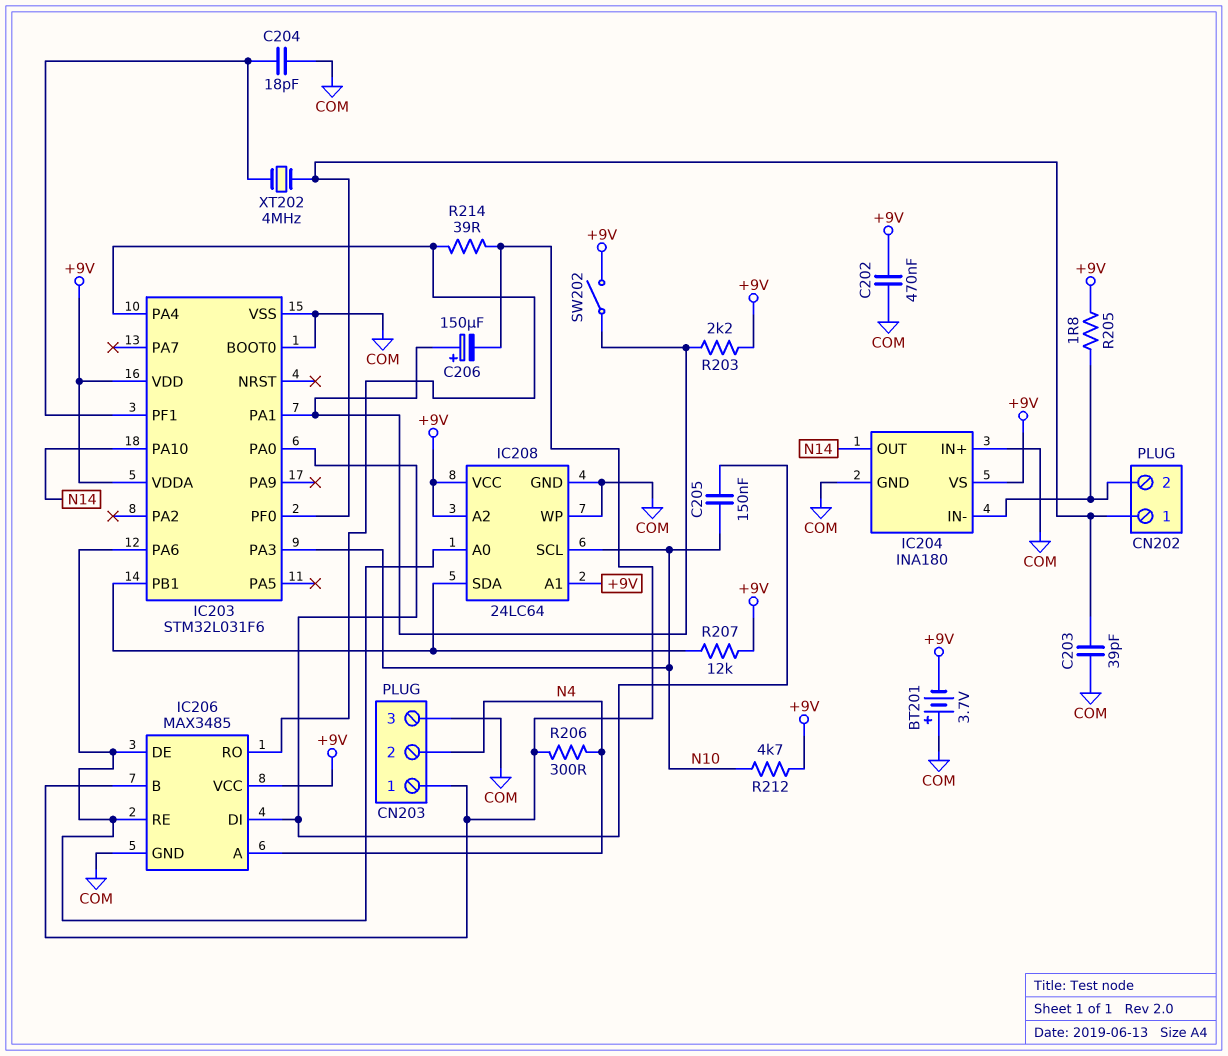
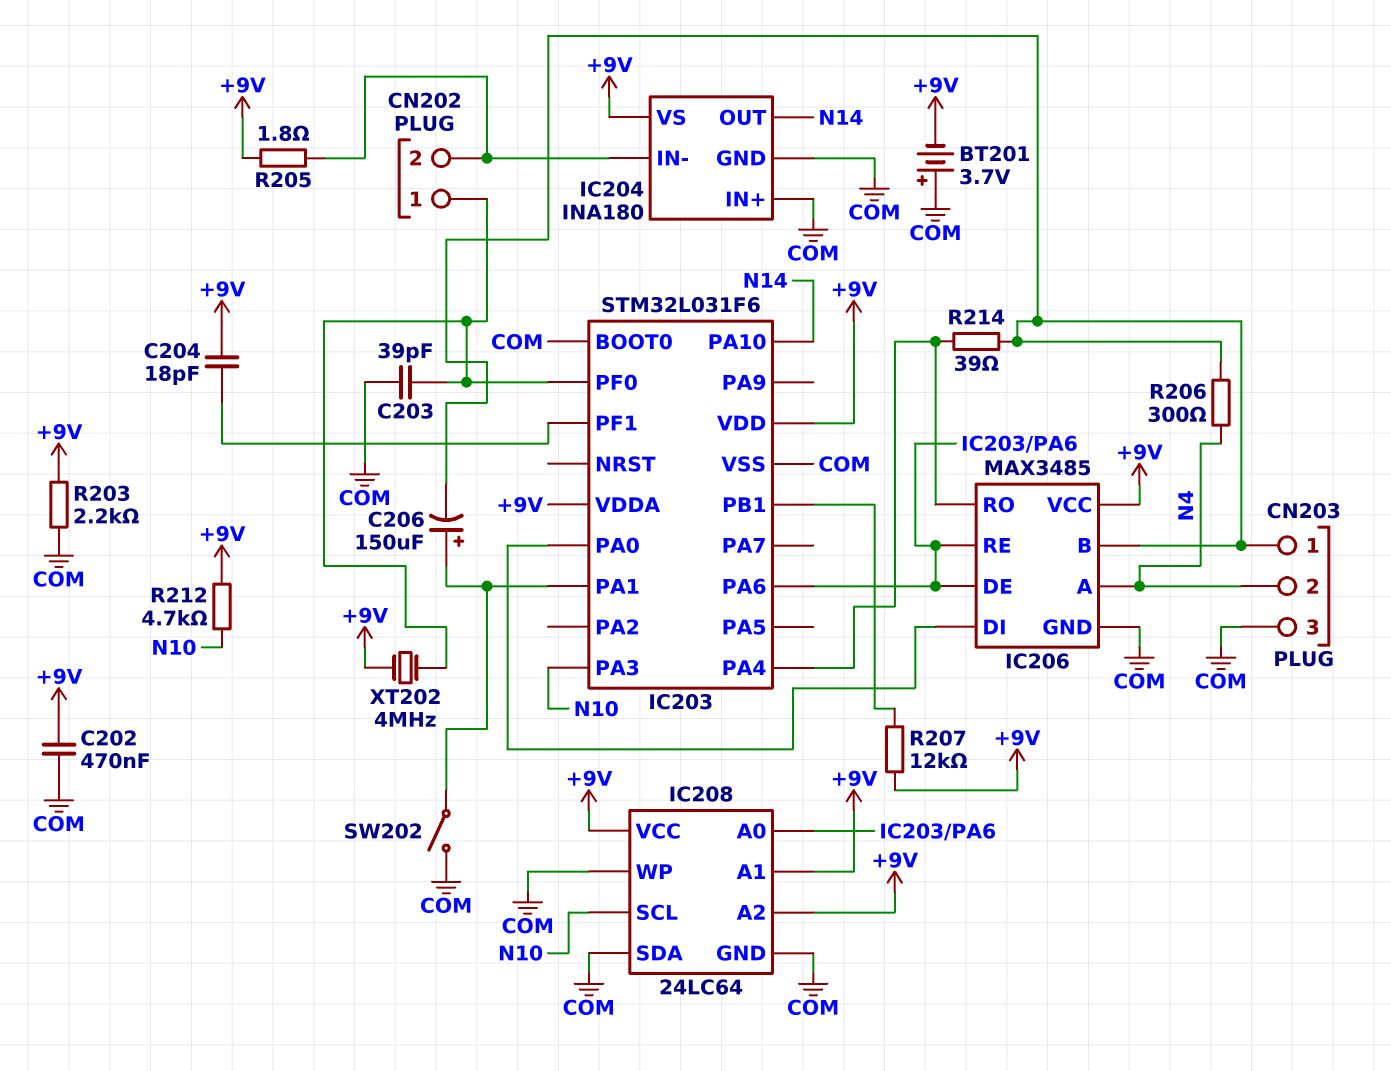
C204: 18pF (COM, IC203/PF1) -> 18pF (+9V, IC203/PF1)
C205: 150nF (IC203/PA0, N10) -> none
IC208 pin SDA: IC203/PB1 -> COM
R203: 2.2k (+9V, IC203/PA1) -> 2.2k (+9V, COM)
SW202: switch (+9V, IC203/PA1) -> switch (COM, IC203/PA1)
XT202: 4MHz (CN202/1, IC203/PF1) -> 4MHz (+9V, CN202/1)

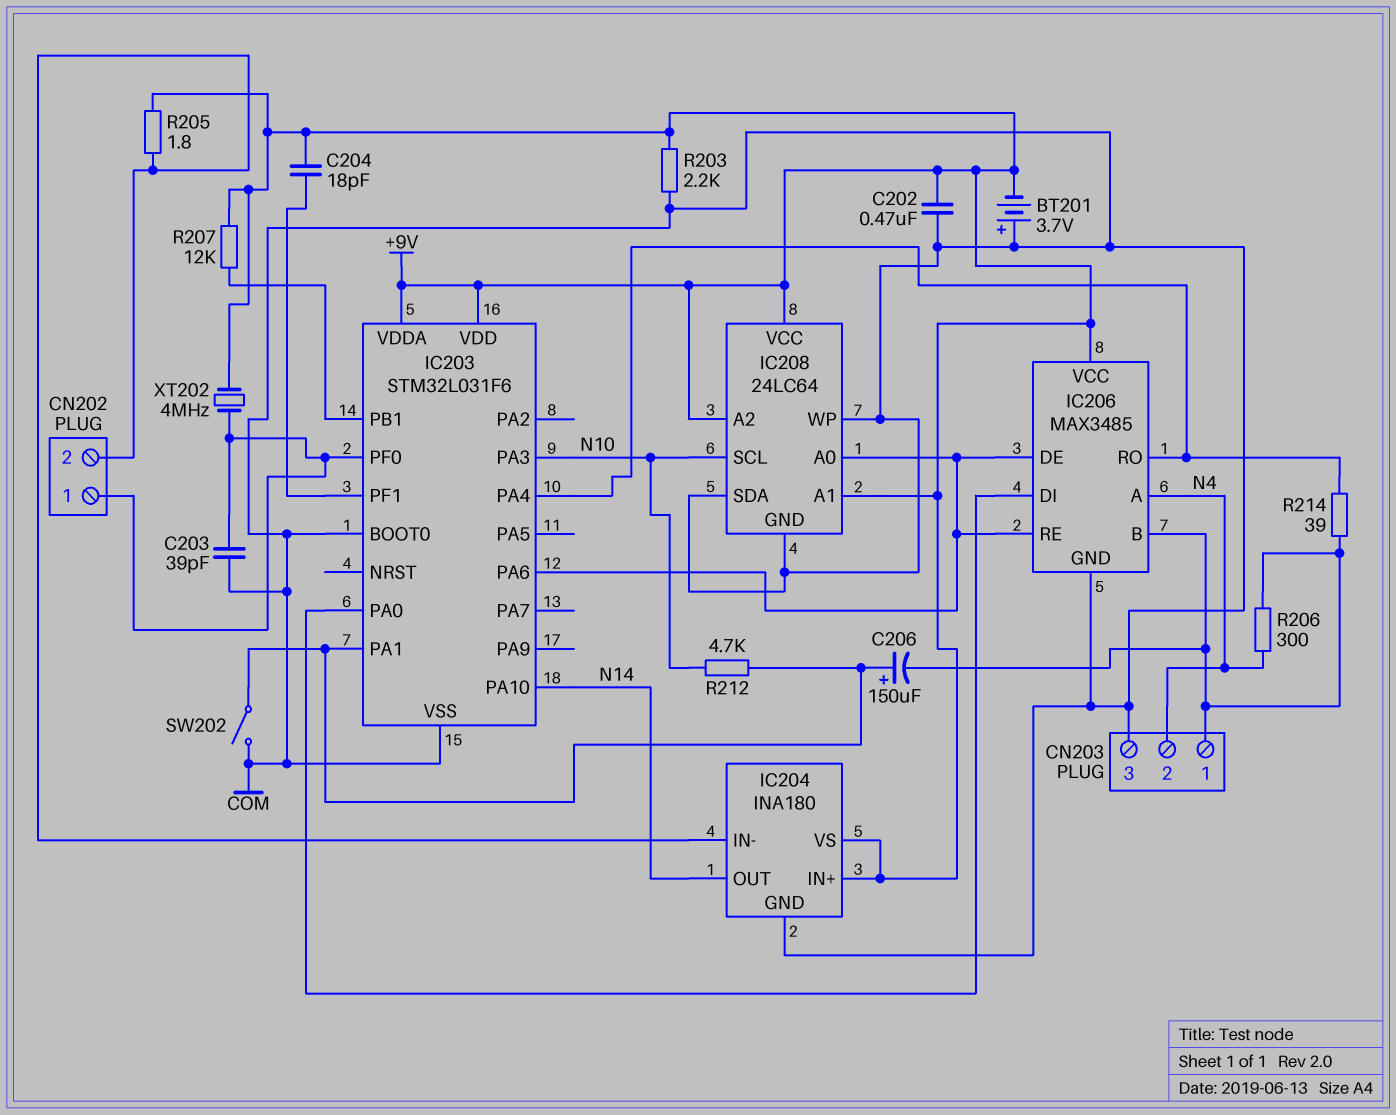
IC204 pin IN+: COM -> +9V
R212: 4.7k (+9V, N10) -> 4.7k (IC203/PA1, N10)

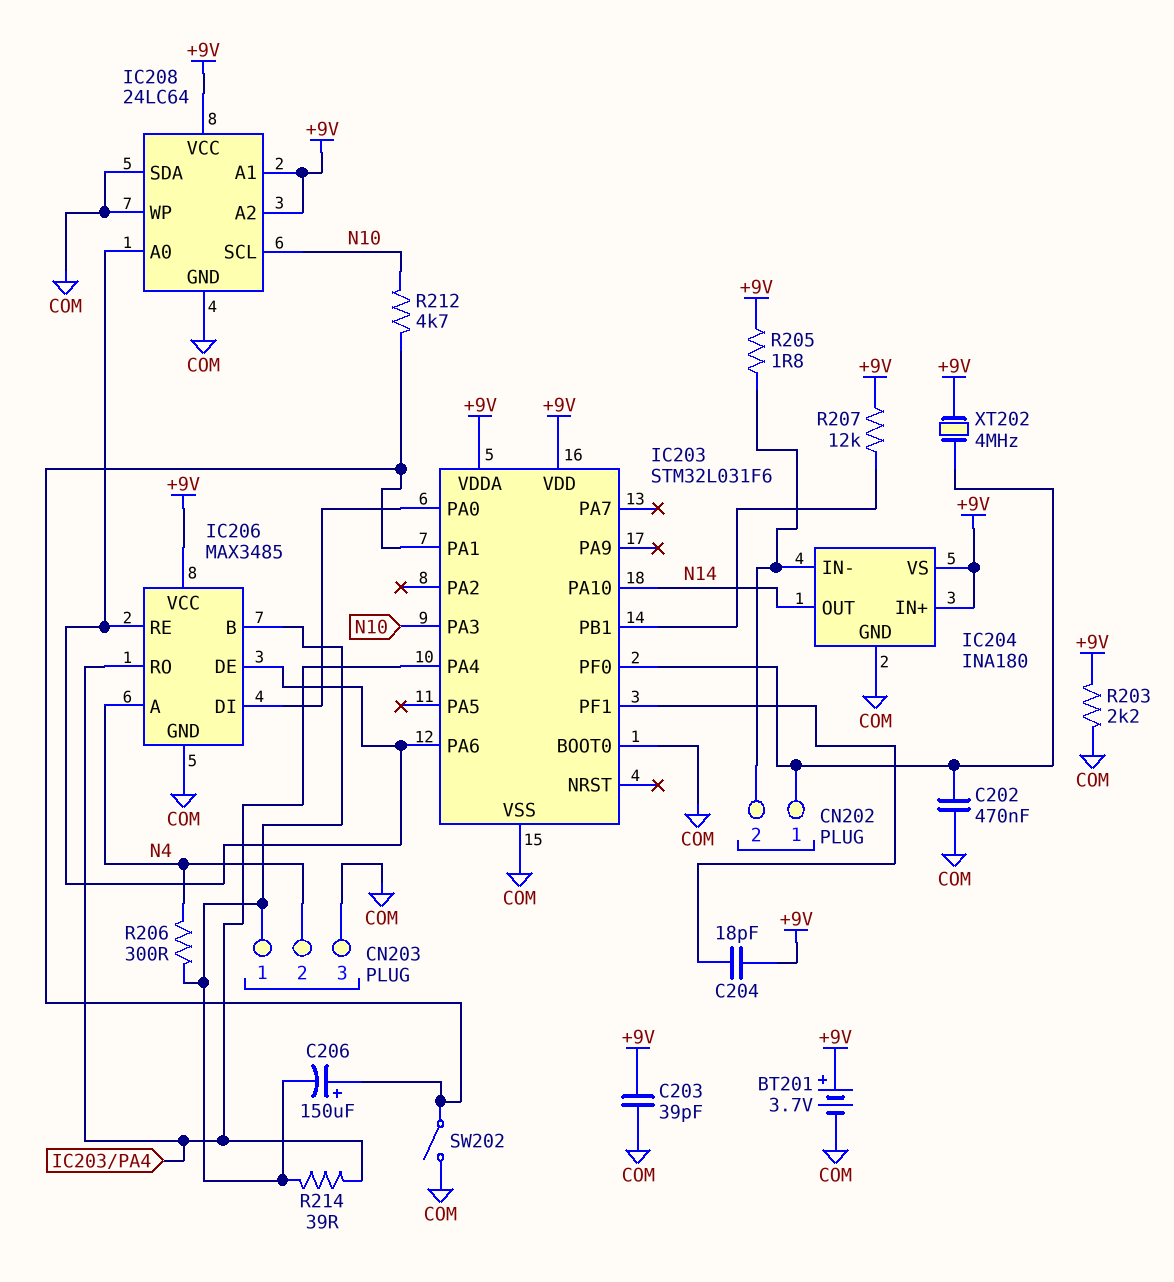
BT201: 3.7V (plus COM, minus +9V) -> 3.7V (plus +9V, minus COM)
C202: 470nF (+9V, COM) -> 470nF (CN202/1, COM)
C203: 39pF (CN202/1, COM) -> 39pF (+9V, COM)

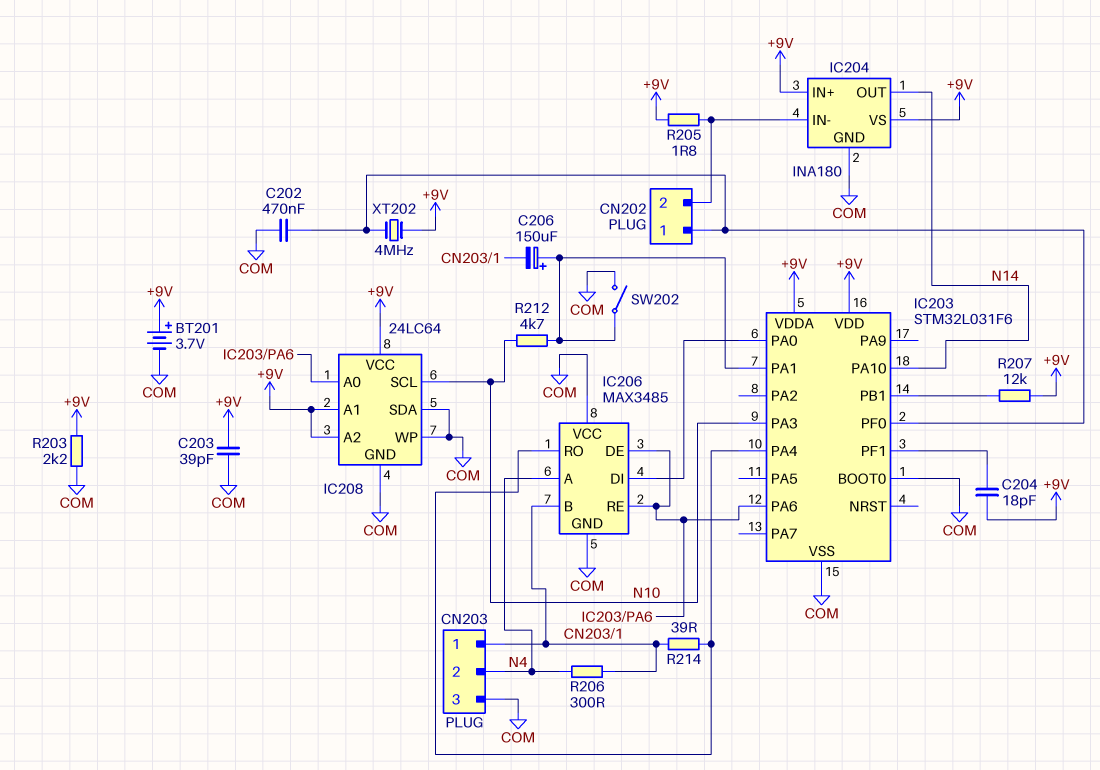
IC206 pin VCC: +9V -> COM

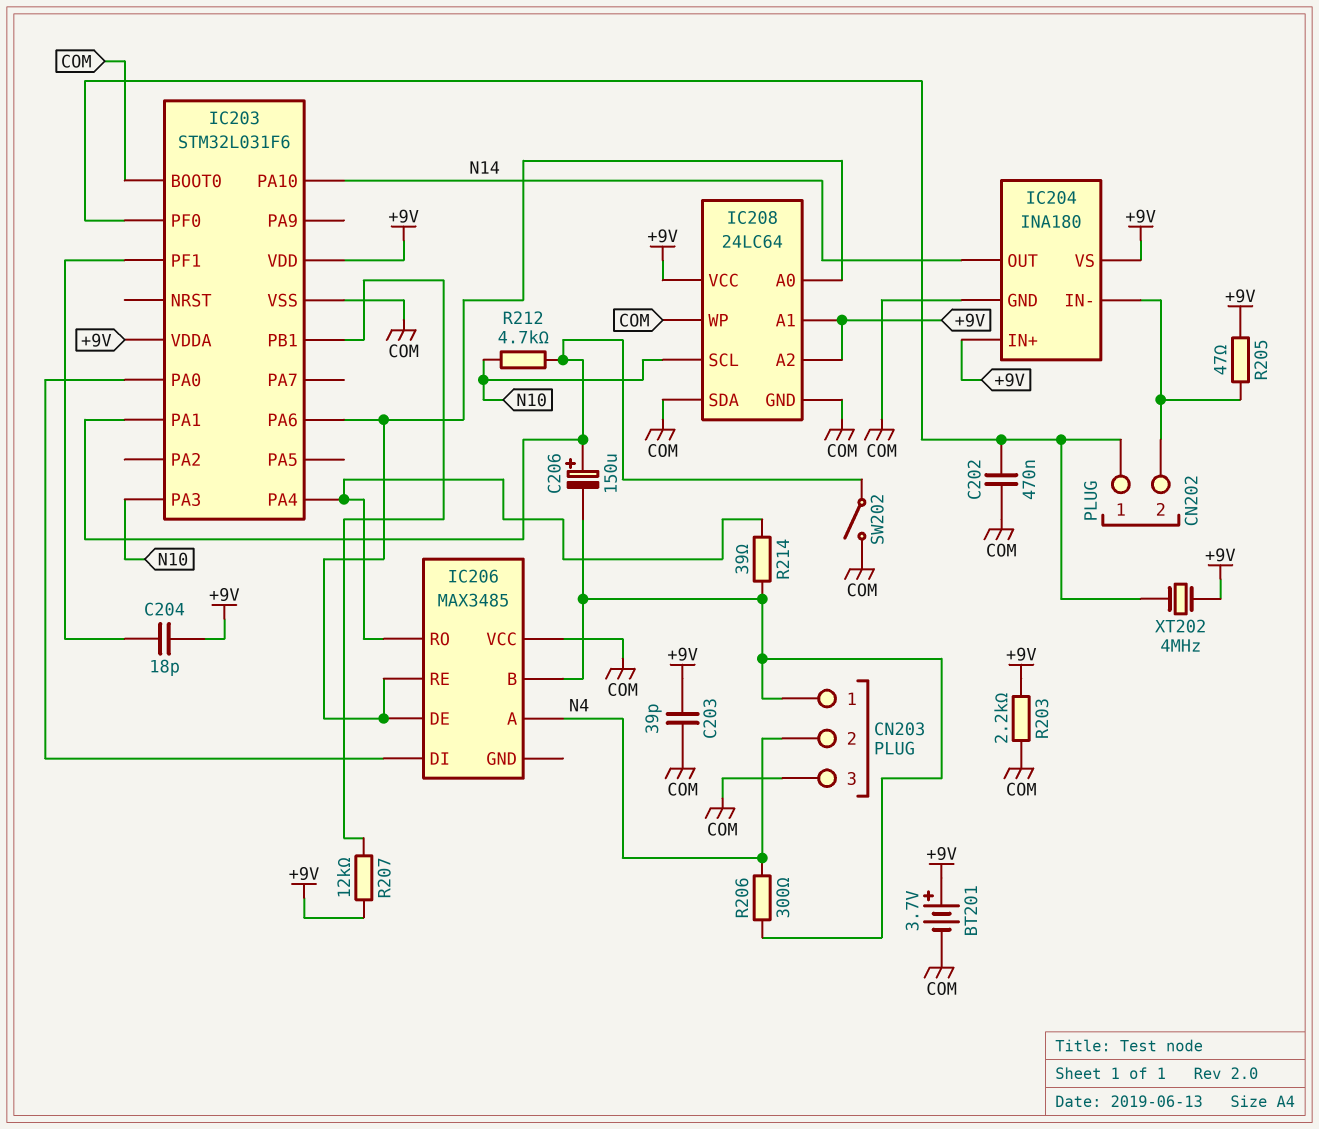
IC206 pin GND: COM -> none
R205: 1.8 (+9V, CN202/2) -> 47 (+9V, CN202/2)

